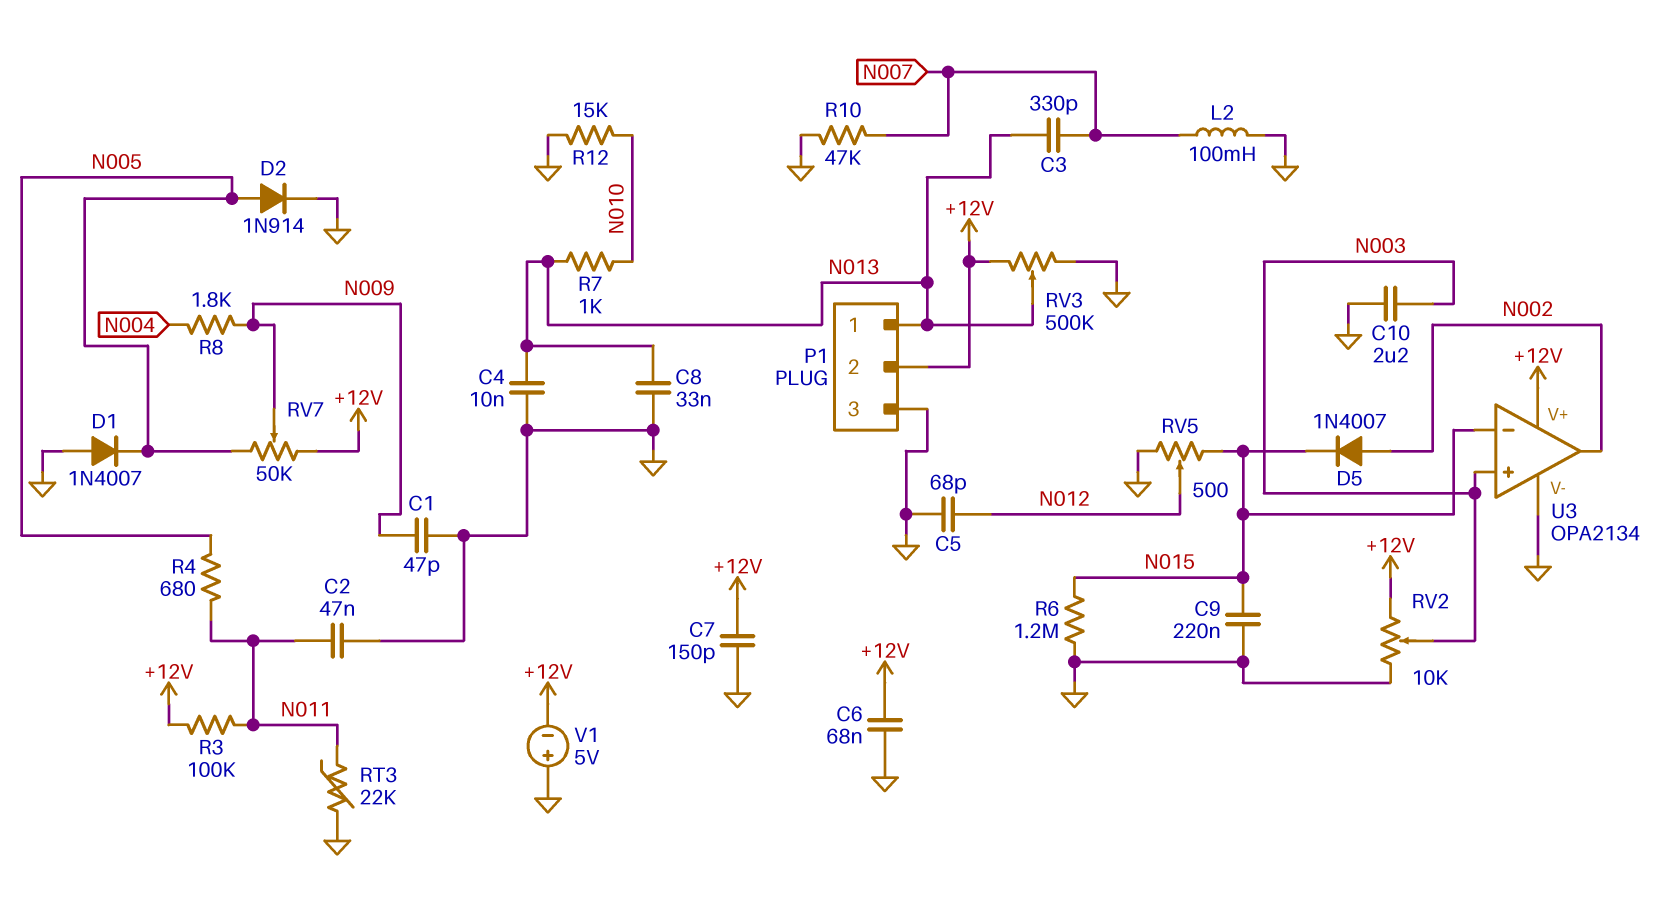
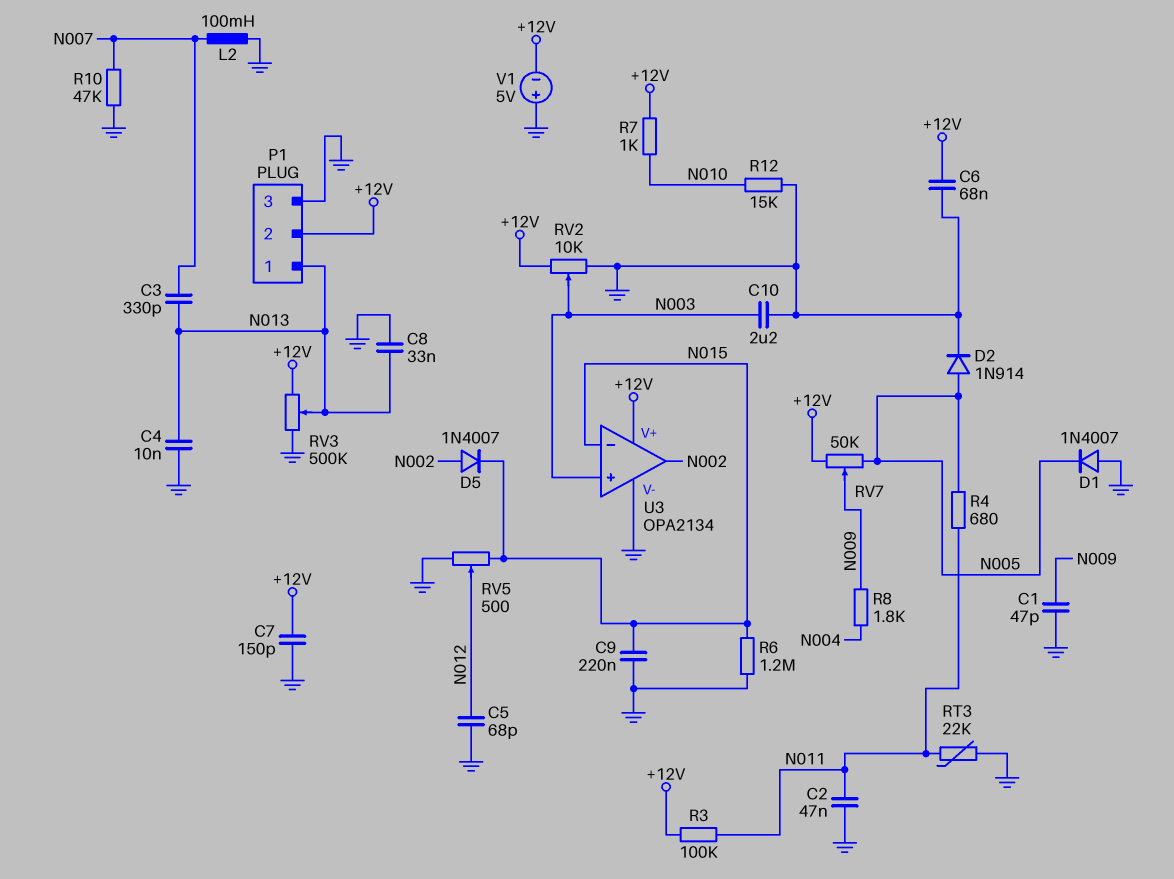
R7: 1k (N010, N013) -> 1k (+12V, N010)

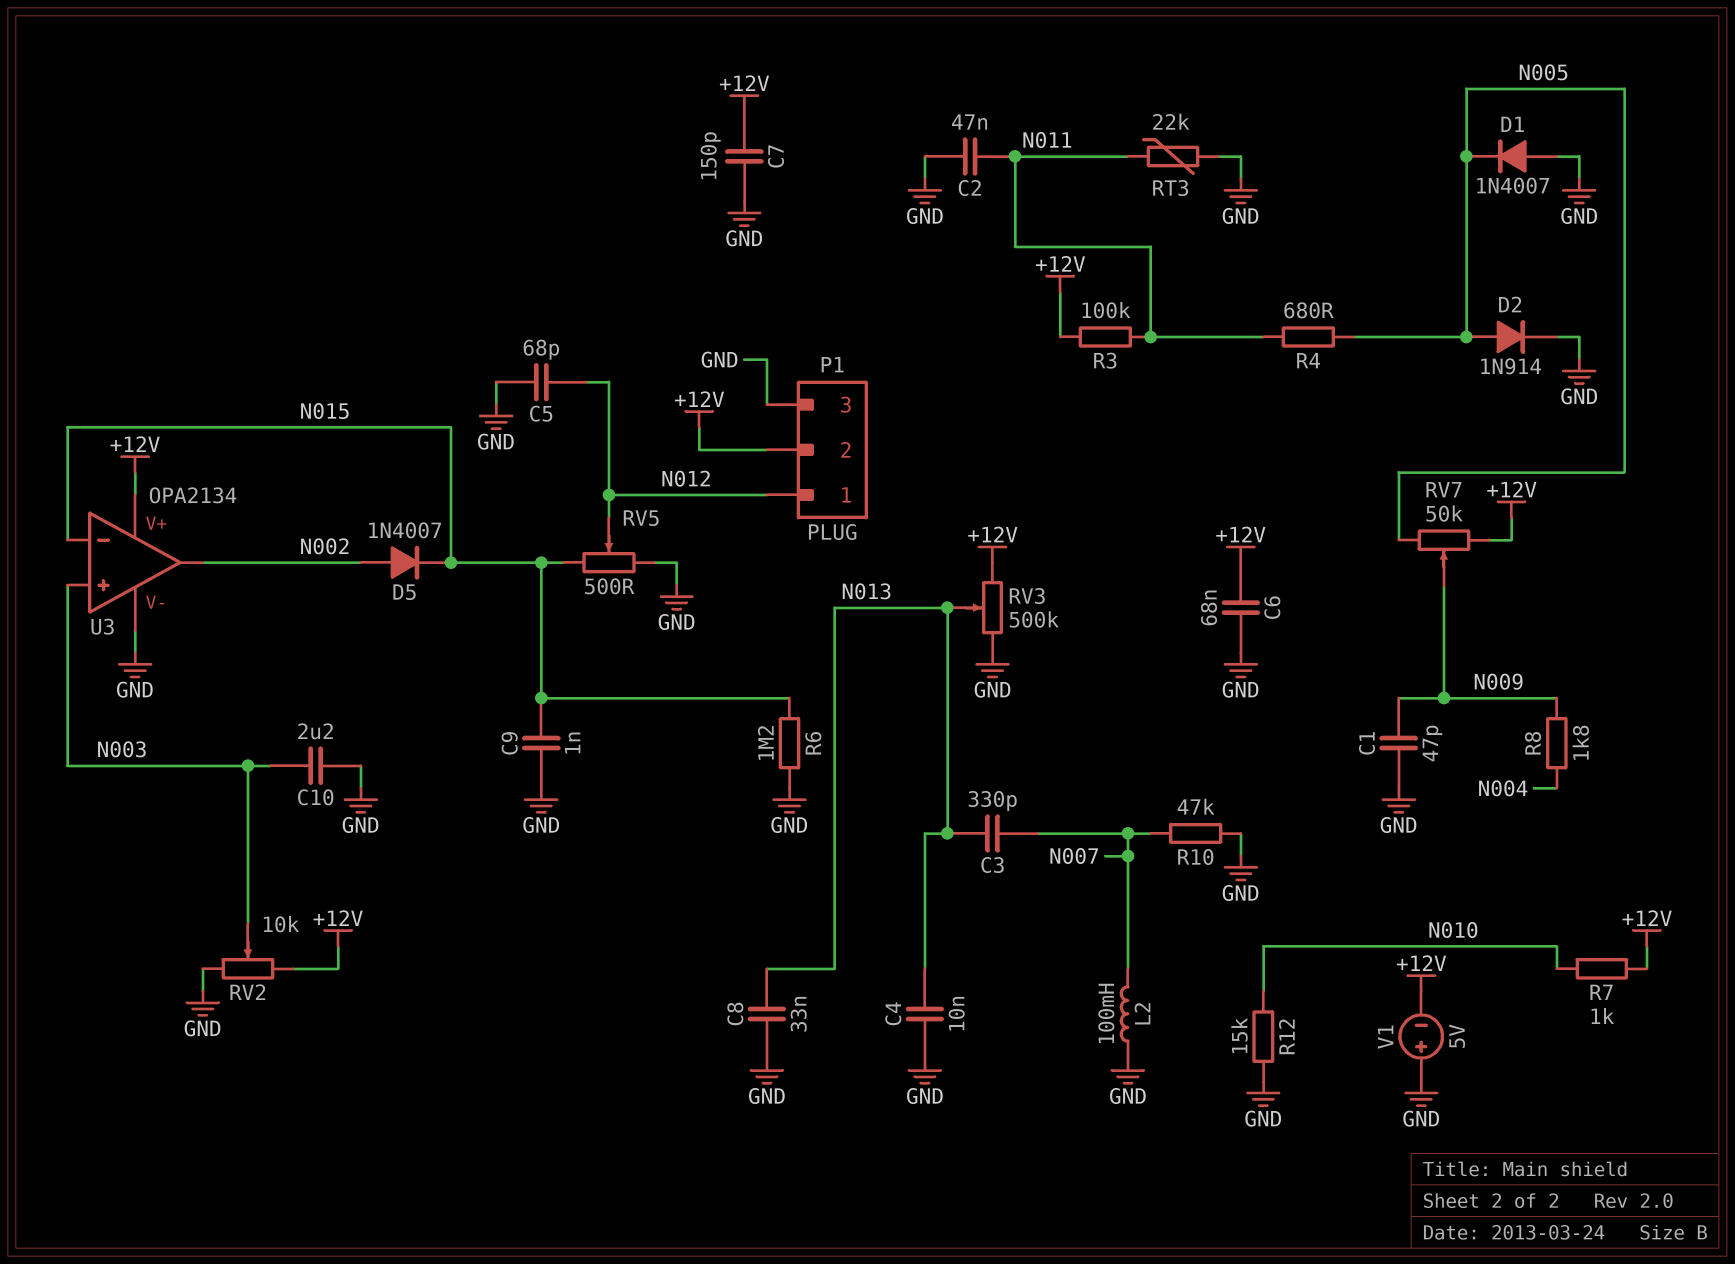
C9: 220nF (GND, N015) -> 1nF (GND, N015)
P1 pin 1: N013 -> N012

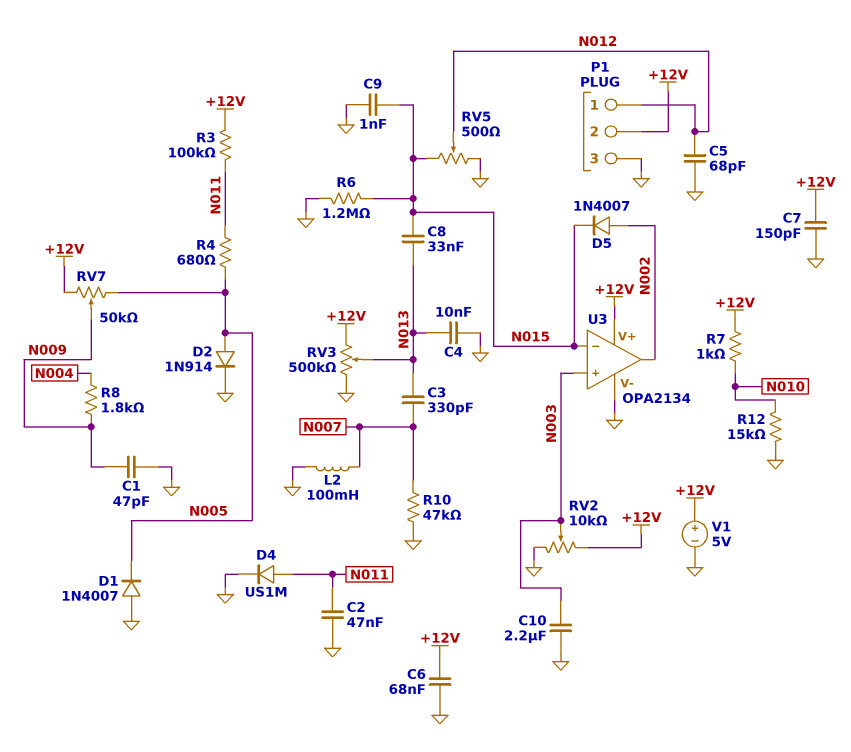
C8: 33nF (GND, N013) -> 33nF (N013, N015)
D4: none -> diode US1M (A N011, K GND)
RT3: 22k (GND, N011) -> none
V1: 5V (plus GND, minus +12V) -> 5V (plus +12V, minus GND)

